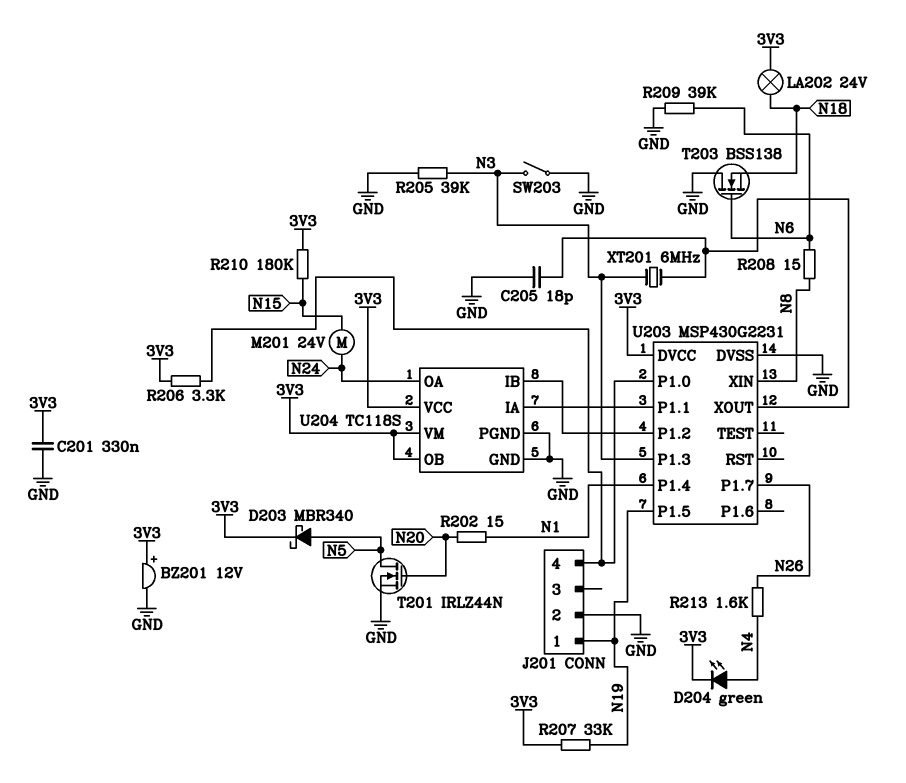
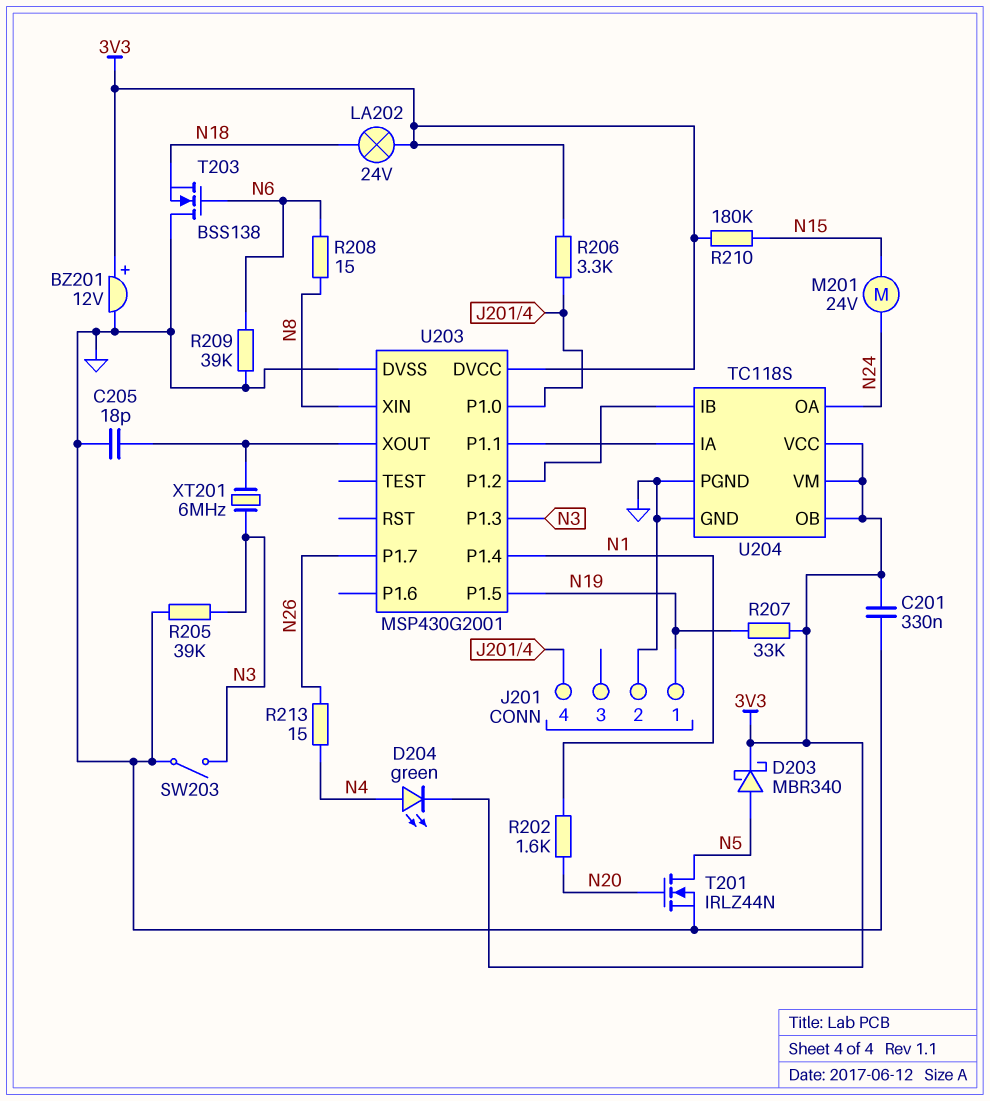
R202: 15 (N1, N20) -> 1.6k (N1, N20)
R213: 1.6k (N4, N26) -> 15 (N4, N26)
U203: MSP430G2231 -> MSP430G2001

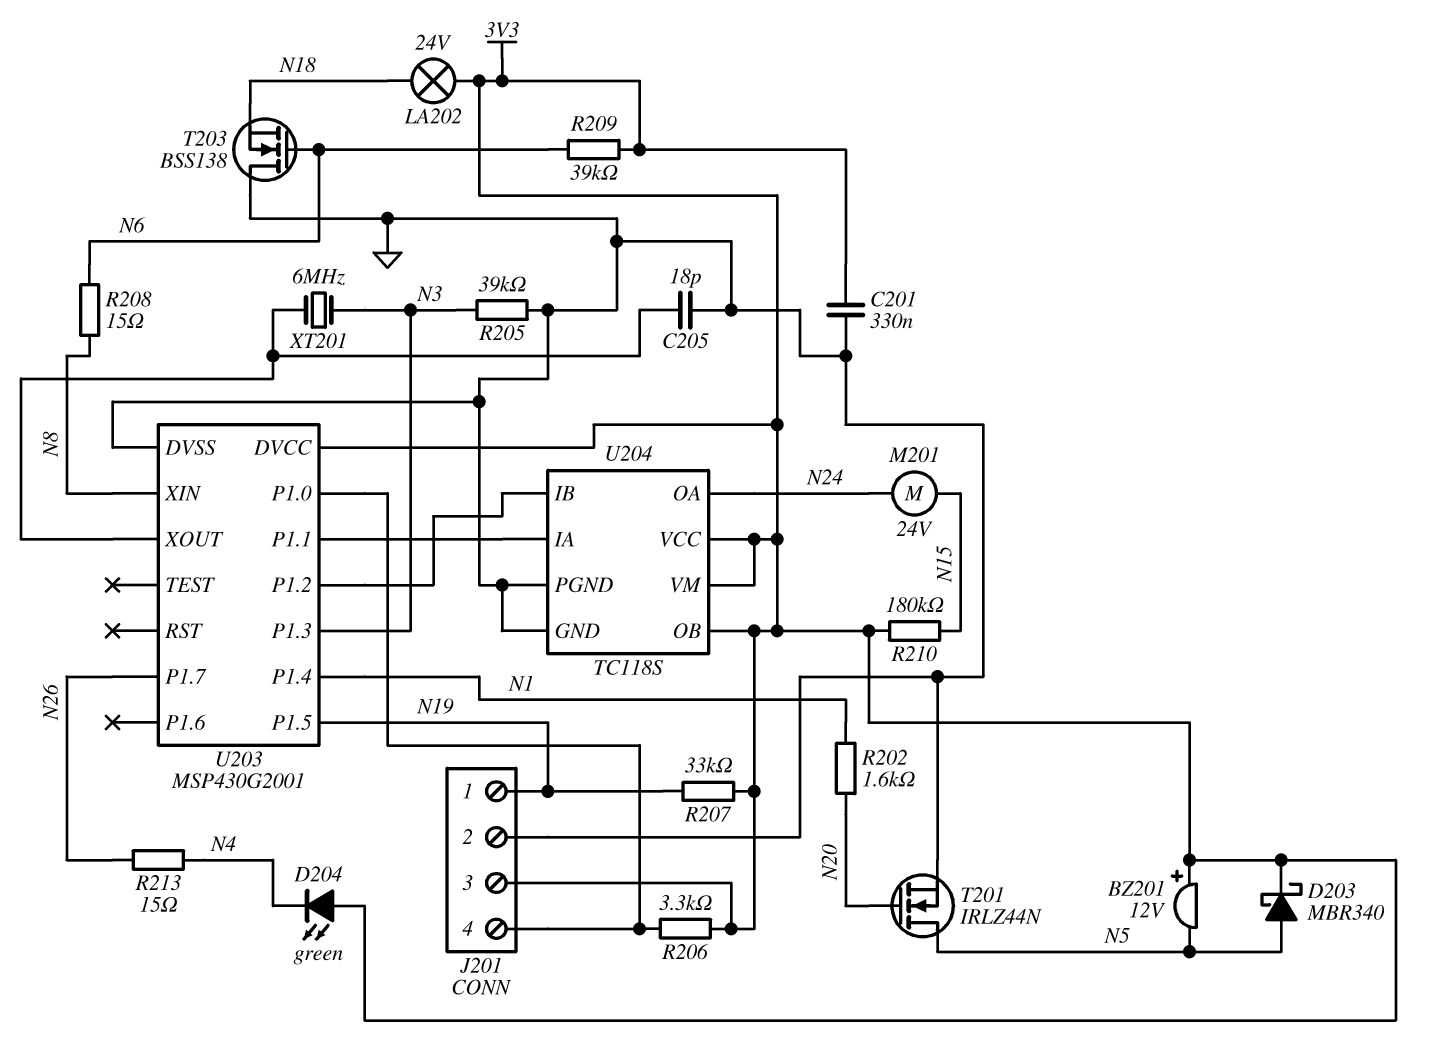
BZ201: buzzer 12V (plus 3V3, minus GND) -> buzzer 12V (plus 3V3, minus N5)
D204: LED green (A N4, K 3V3) -> LED green (A 3V3, K N4)
J201 pin 3: none -> 3V3
R209: 39k (GND, N6) -> 39k (3V3, N6)
SW203: switch (GND, N3) -> none

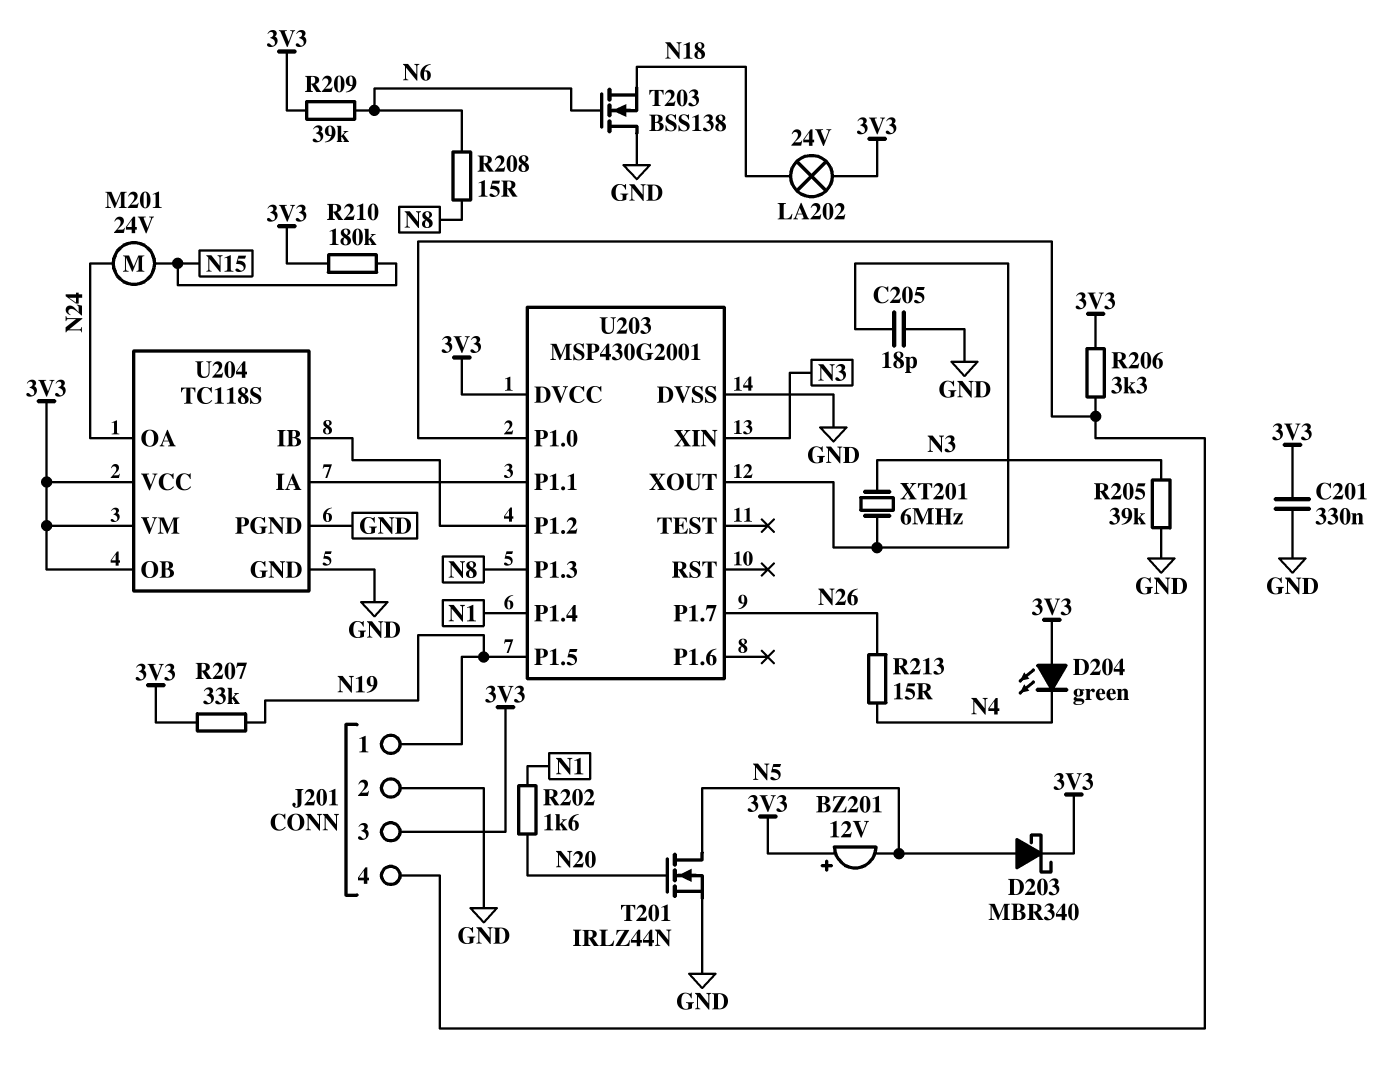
U203 pin P1.3: N3 -> N8
U203 pin XIN: N8 -> N3

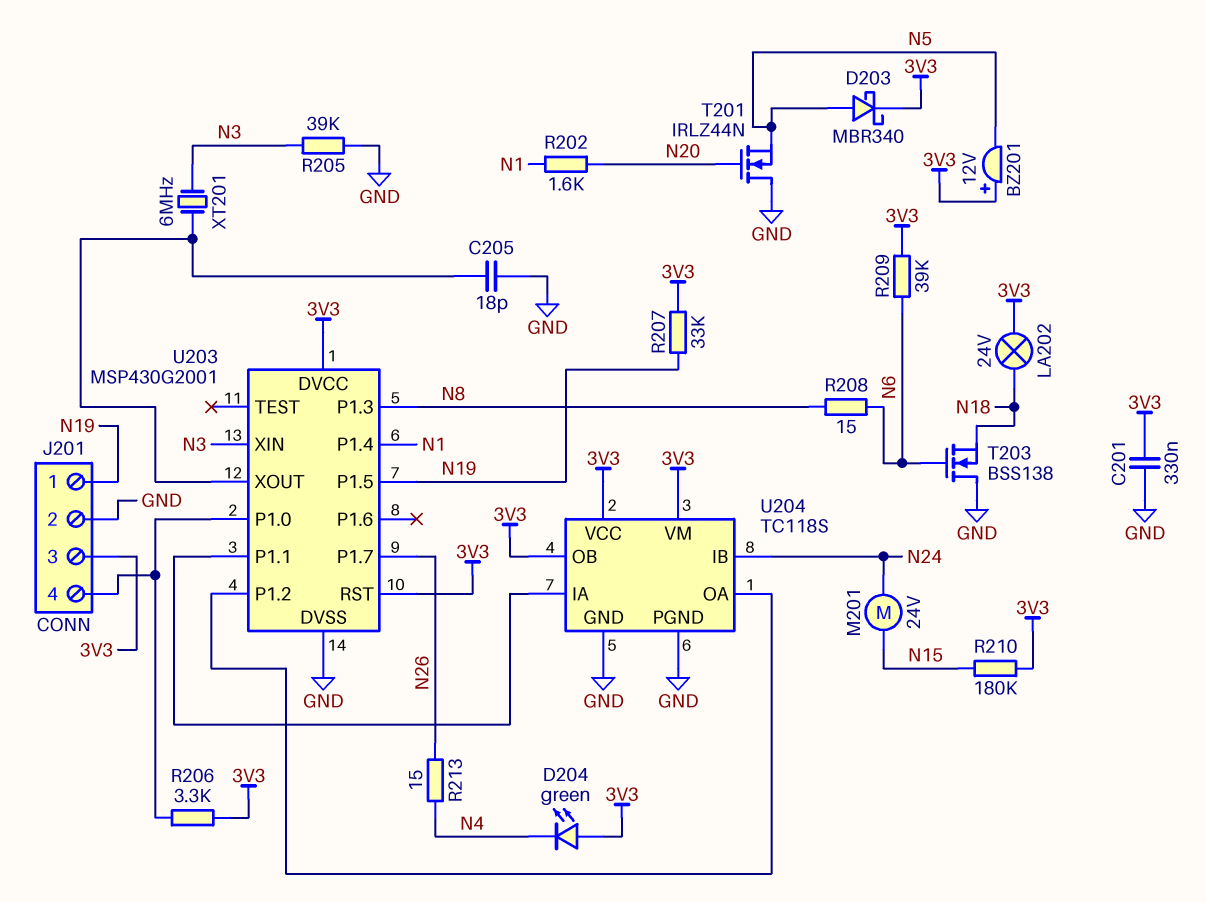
T201: NMOS IRLZ44N (G N20, D N5, S GND) -> NMOS IRLZ44N (G N20, D GND, S N5)
U203 pin RST: none -> 3V3
U204 pin IB: U203/P1.2 -> N24
U204 pin OA: N24 -> U203/P1.2

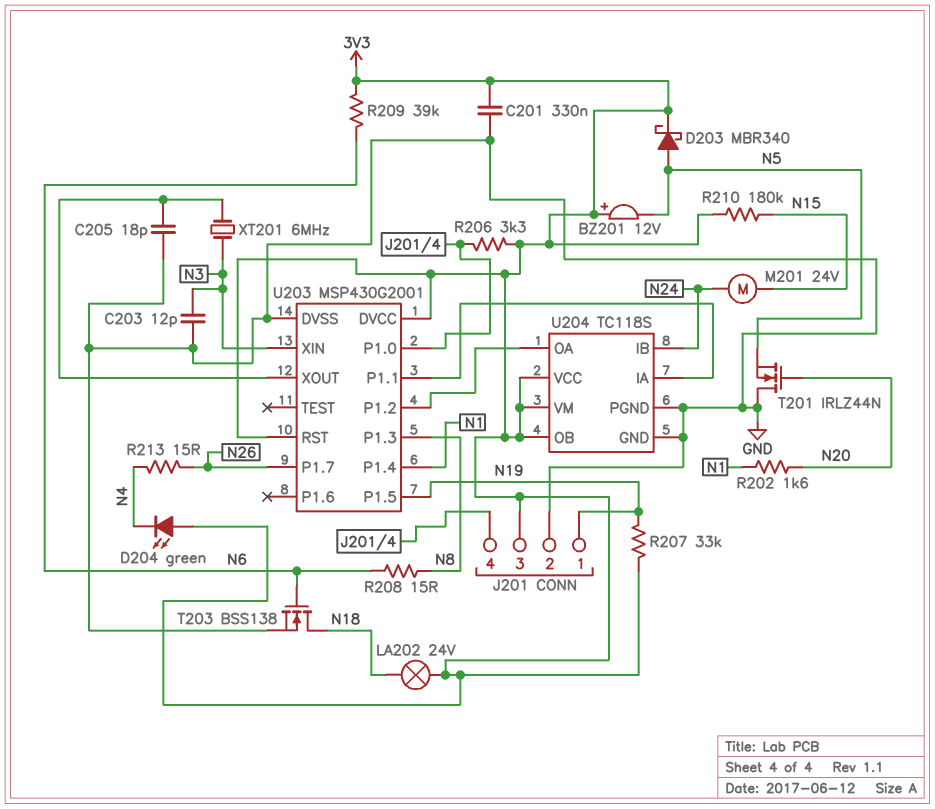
C203: none -> 12pF (GND, N3)
R205: 39k (GND, N3) -> none
T203: NMOS BSS138 (G N6, D GND, S N18) -> NMOS BSS138 (G N6, D N18, S GND)

